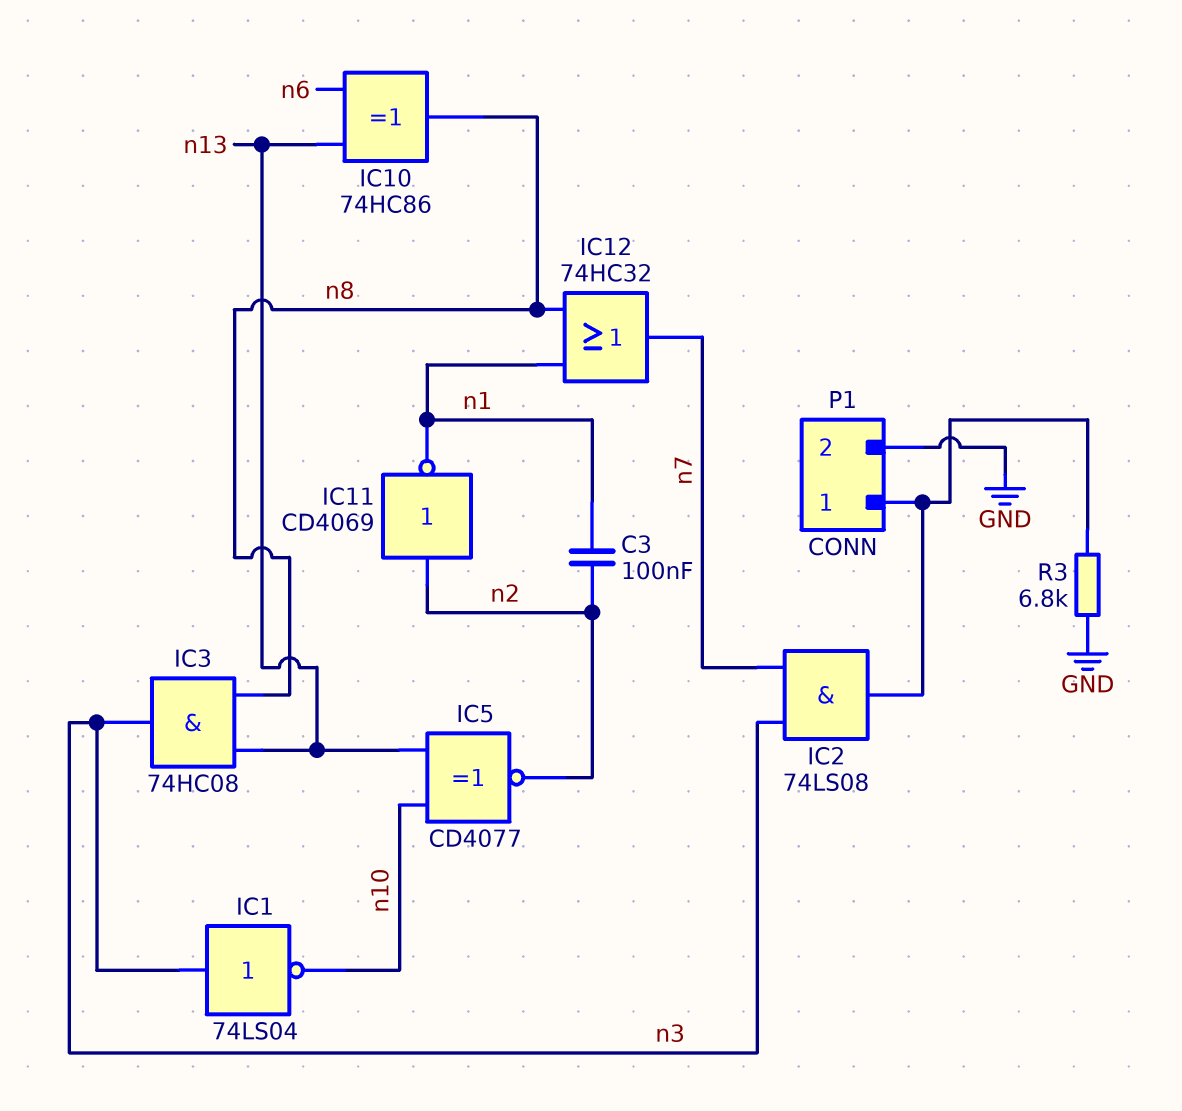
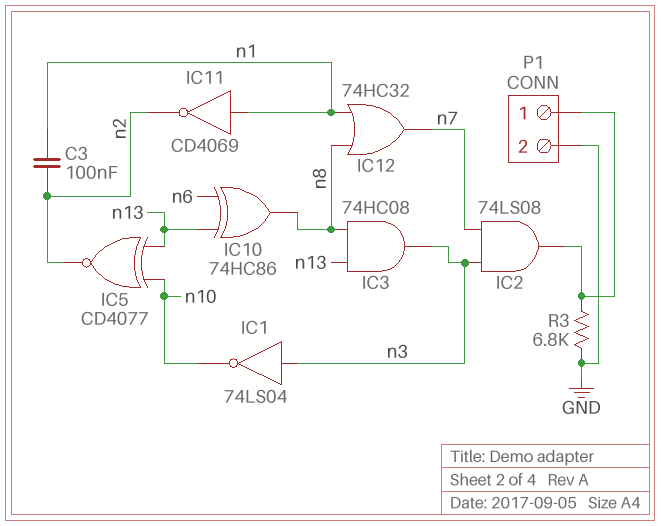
IC11: NOT CD4069 (in n2, out n1) -> NOT CD4069 (in n1, out n2)

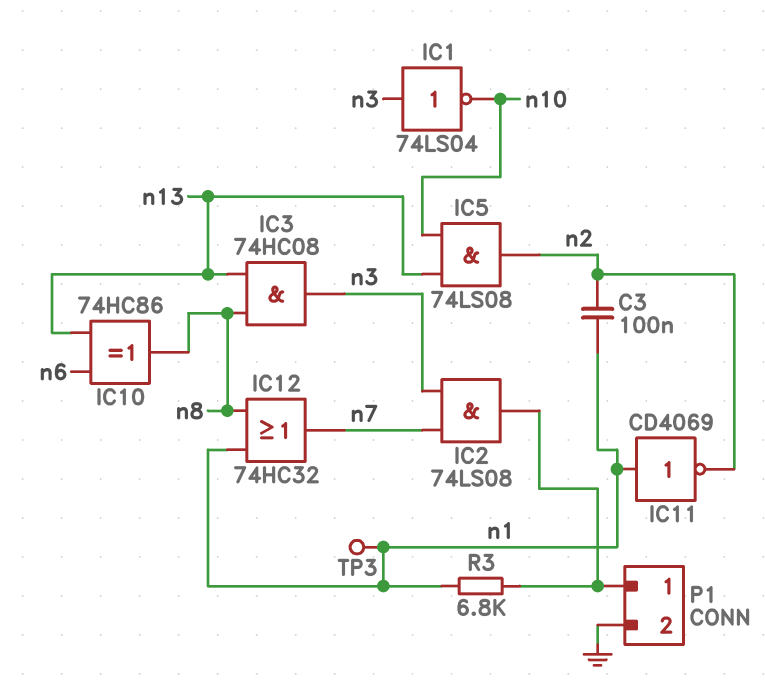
IC5: XNOR CD4077 (in n10, in n13, out n2) -> AND 74LS08 (in n10, in n13, out n2)
R3: 6.8k (GND, P1/1) -> 6.8k (P1/1, n1)
TP3: none -> test point (n1)

